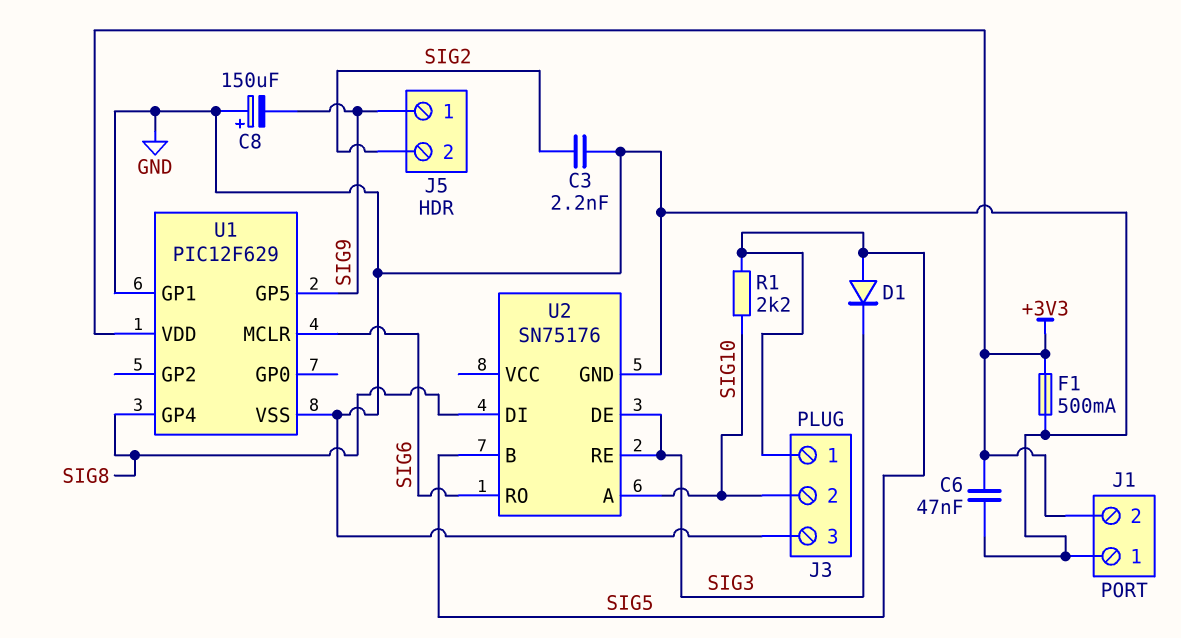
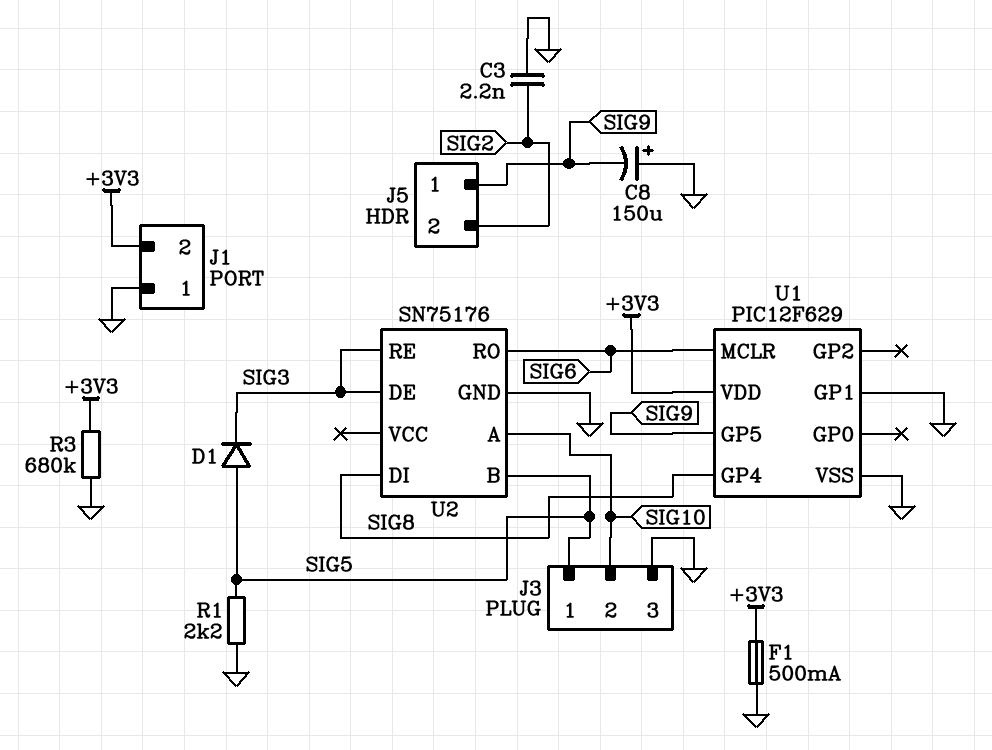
C6: 47nF (+3V3, GND) -> none
R1: 2.2k (SIG5, SIG10) -> 2.2k (GND, SIG5)
R3: none -> 680k (+3V3, GND)

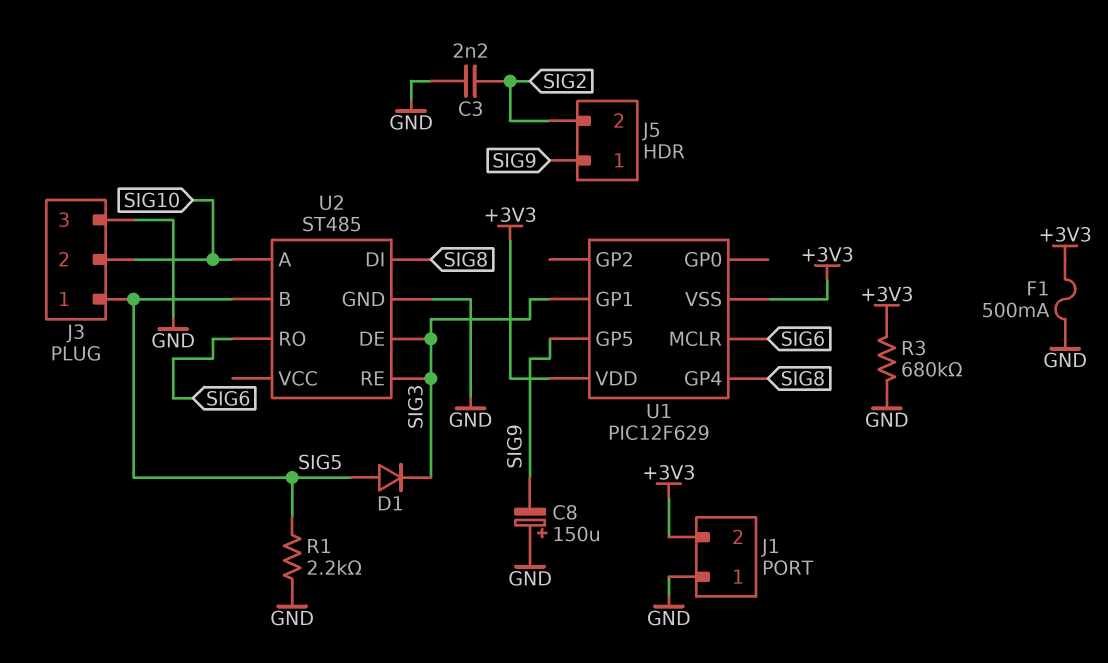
U1 pin GP1: GND -> SIG3
U1 pin VSS: GND -> +3V3
U2: SN75176 -> ST485

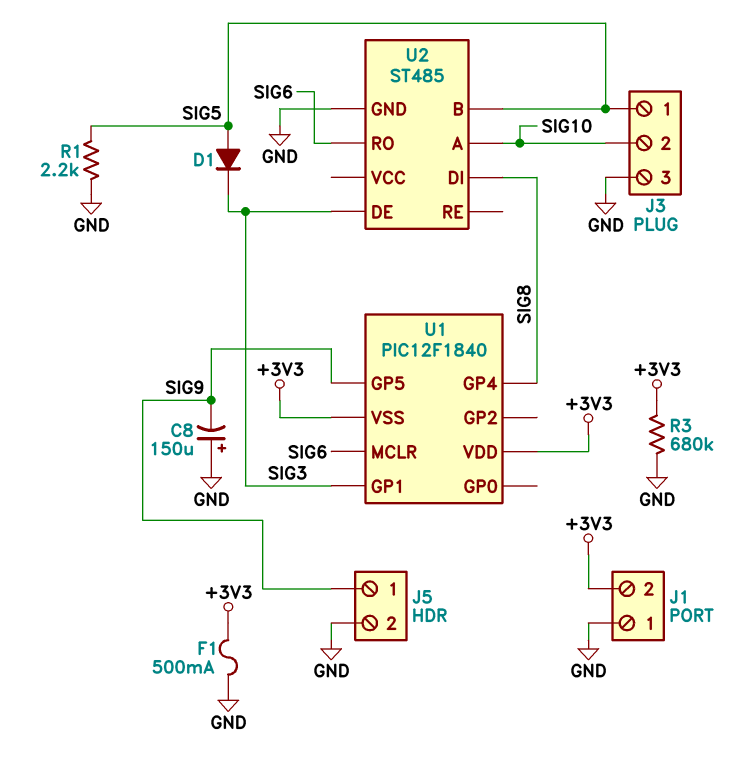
C3: 2.2nF (GND, SIG2) -> none
J5 pin 2: SIG2 -> GND
U1: PIC12F629 -> PIC12F1840
U2 pin RE: SIG3 -> none

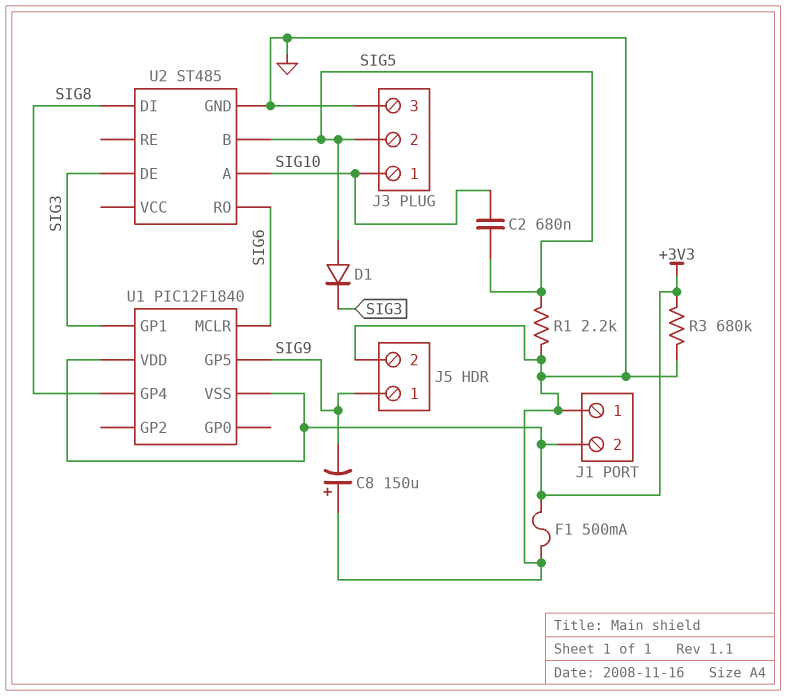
C2: none -> 680nF (SIG5, SIG10)
J3 pin 1: SIG5 -> SIG10
J3 pin 2: SIG10 -> SIG5

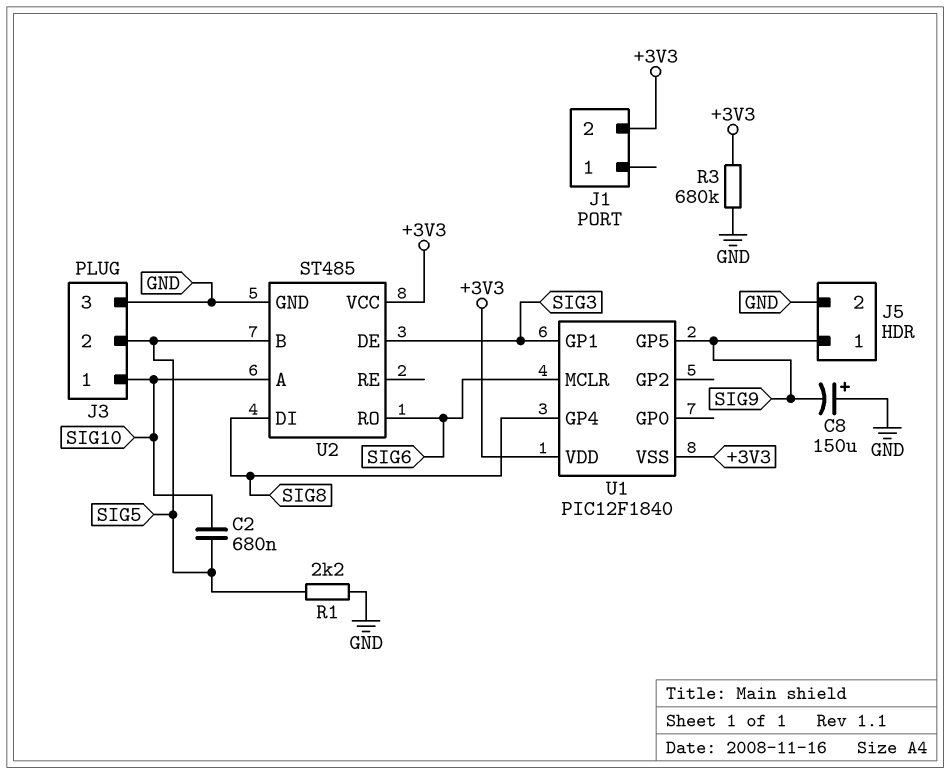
D1: diode (A SIG5, K SIG3) -> none
F1: 500mA (+3V3, GND) -> none
J1 pin 1: GND -> none
U2 pin VCC: none -> +3V3

